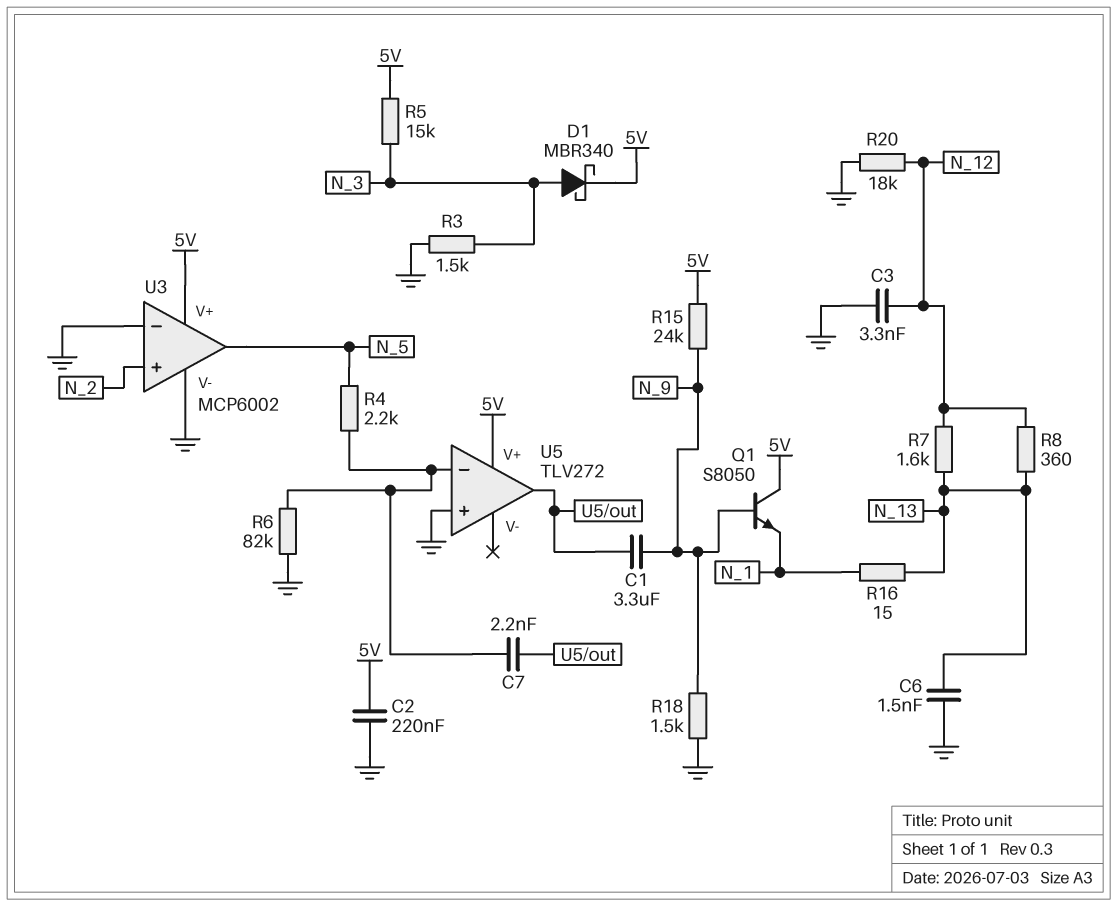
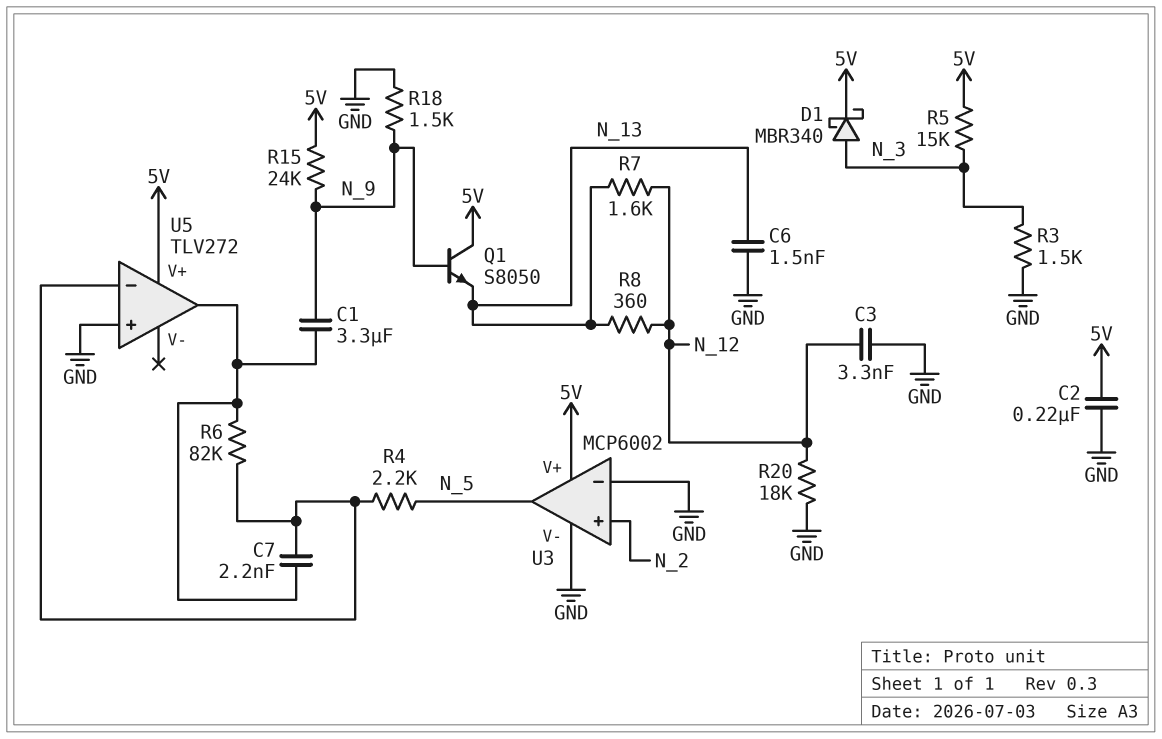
Q1: NPN S8050 (B N_9, C 5V, E N_1) -> NPN S8050 (B N_9, C 5V, E N_13)
R6: 82k (GND, U5/in-) -> 82k (U5/in-, U5/out)
R16: 15 (N_1, N_13) -> none

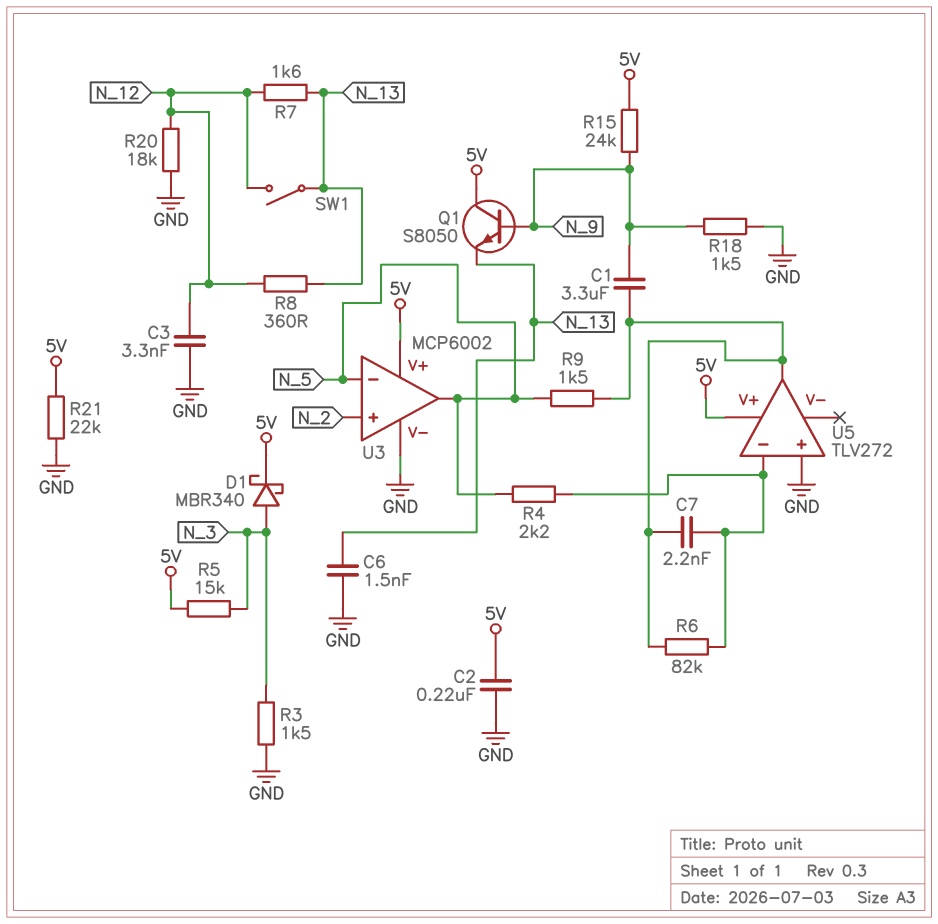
R9: none -> 1.5k (N_5, U5/out)
R21: none -> 22k (5V, GND)
SW1: none -> switch (N_12, N_13)
U3 pin in-: GND -> N_5

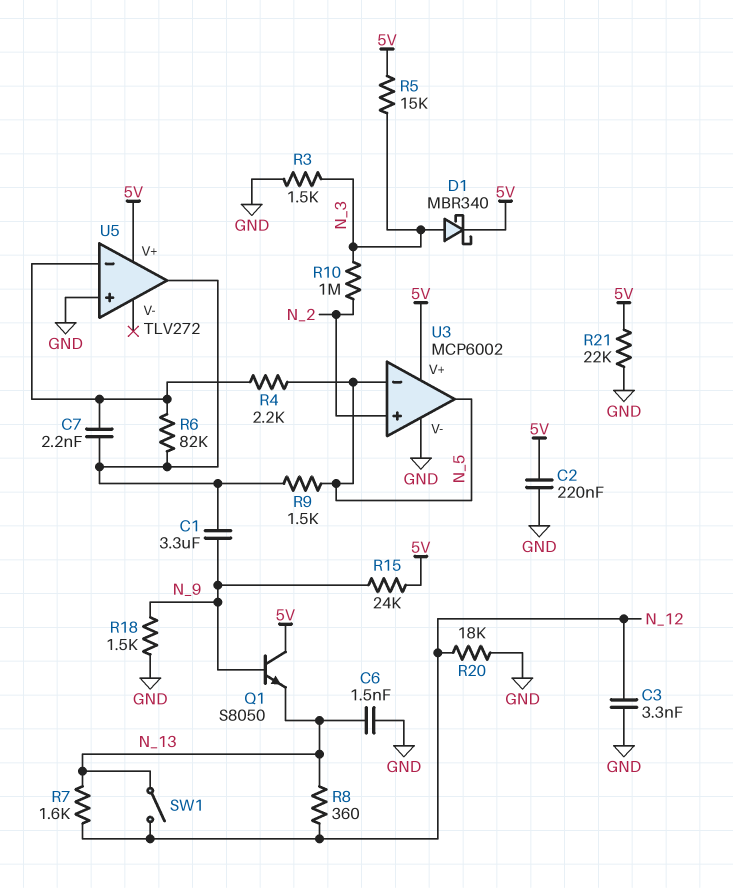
R10: none -> 1M (N_2, N_3)

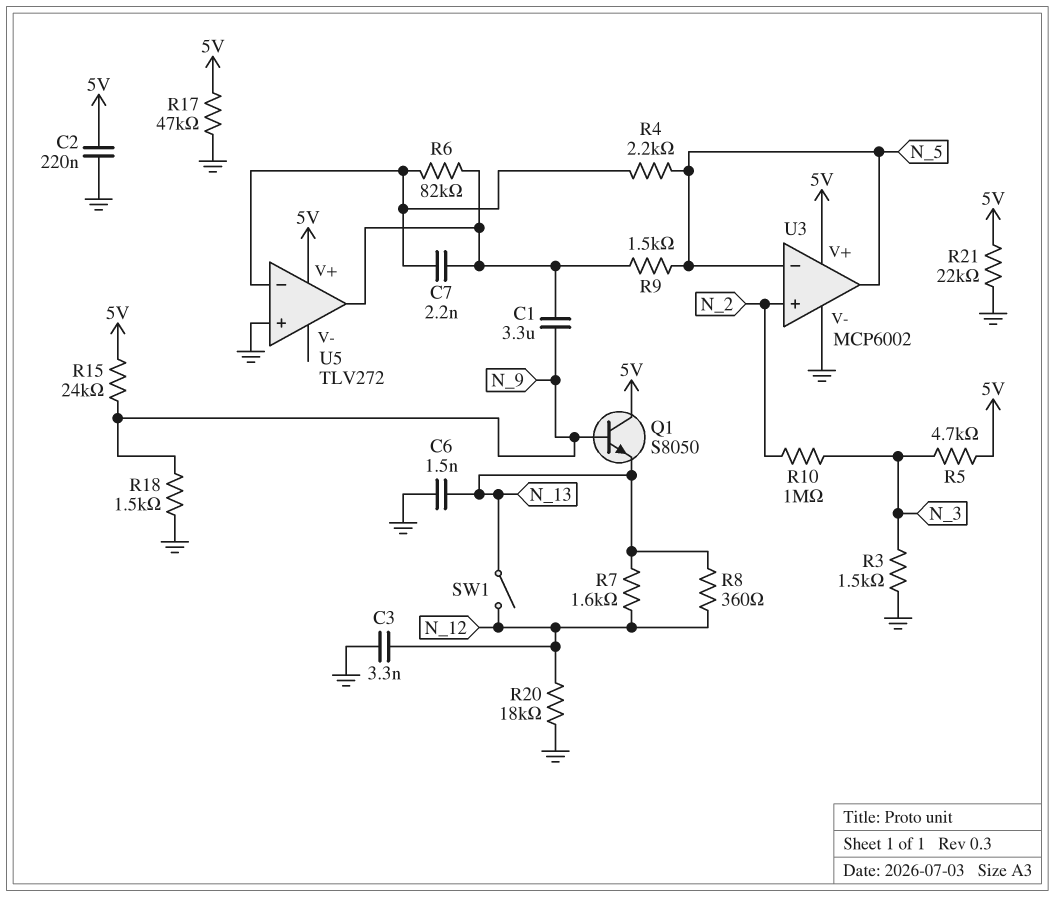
D1: schottky MBR340 (A N_3, K 5V) -> none
R5: 15k (5V, N_3) -> 4.7k (5V, N_3)
R17: none -> 47k (5V, GND)

